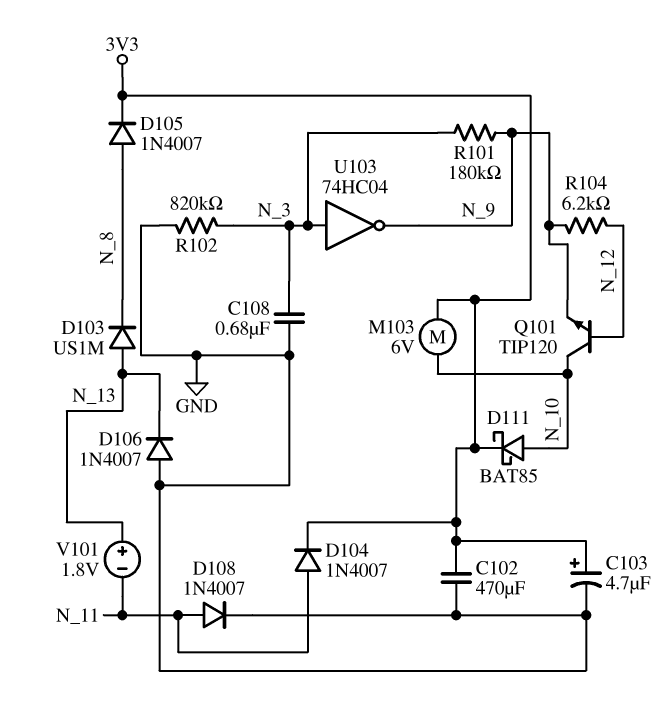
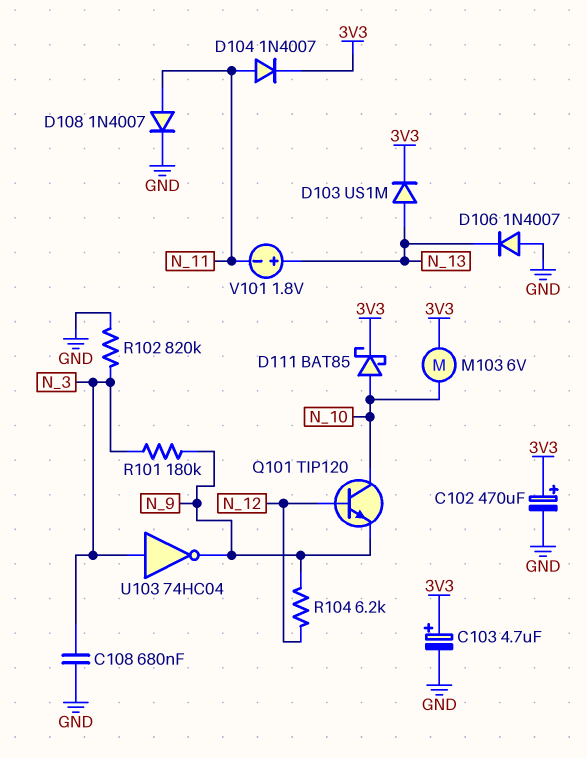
C102: 470uF (3V3, GND) -> 470uF (plus 3V3, minus GND)
D103: diode US1M (A N_13, K N_8) -> diode US1M (A N_13, K 3V3)
D105: diode 1N4007 (A N_8, K 3V3) -> none

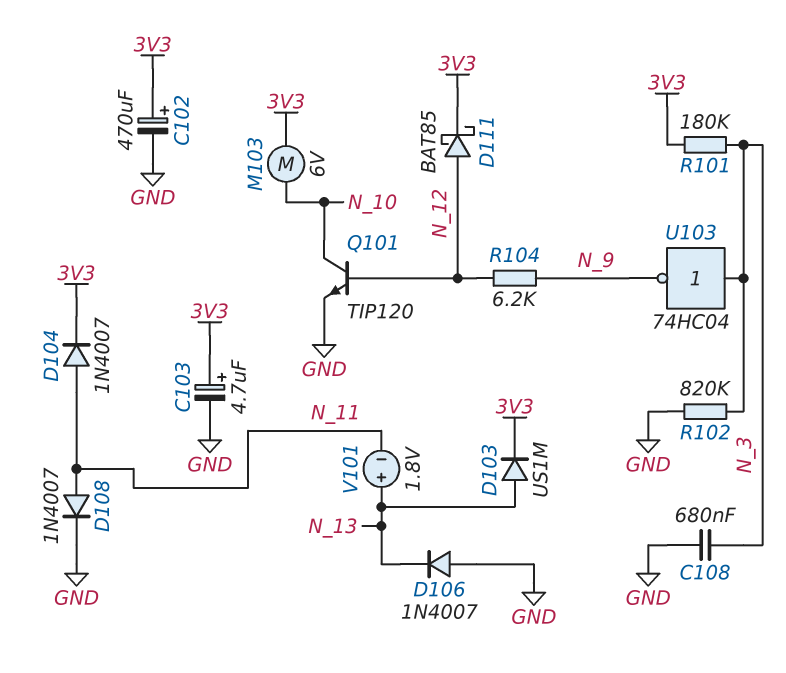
D111: schottky BAT85 (A N_10, K 3V3) -> schottky BAT85 (A N_12, K 3V3)
Q101: NPN TIP120 (B N_12, C N_10, E N_9) -> NPN TIP120 (B N_12, C N_10, E GND)
R101: 180k (N_3, N_9) -> 180k (3V3, N_3)

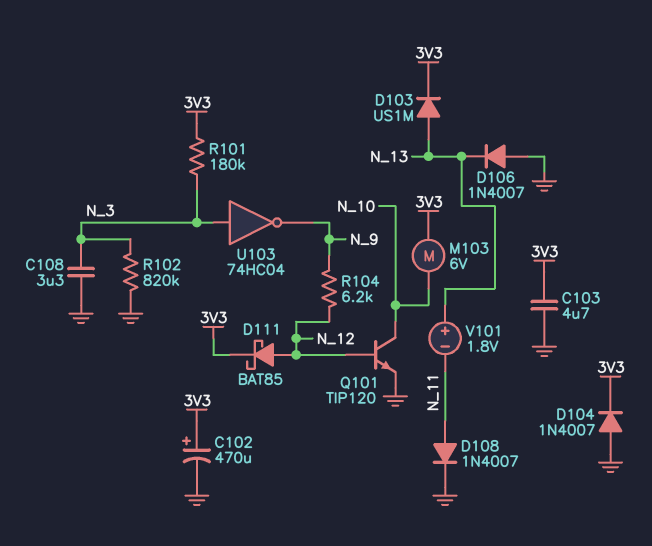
C103: 4.7uF (plus 3V3, minus GND) -> 4.7uF (3V3, GND)
C108: 680nF (GND, N_3) -> 3.3uF (GND, N_3)
D104: diode 1N4007 (A N_11, K 3V3) -> diode 1N4007 (A GND, K 3V3)

